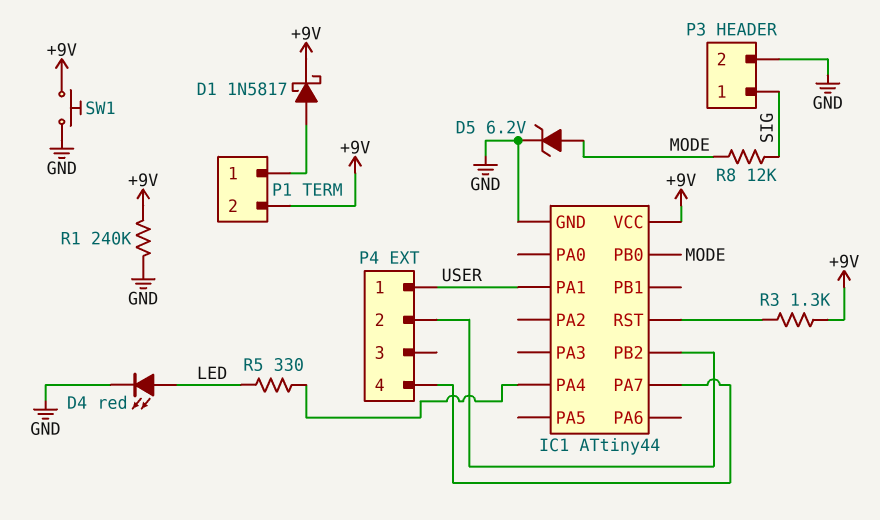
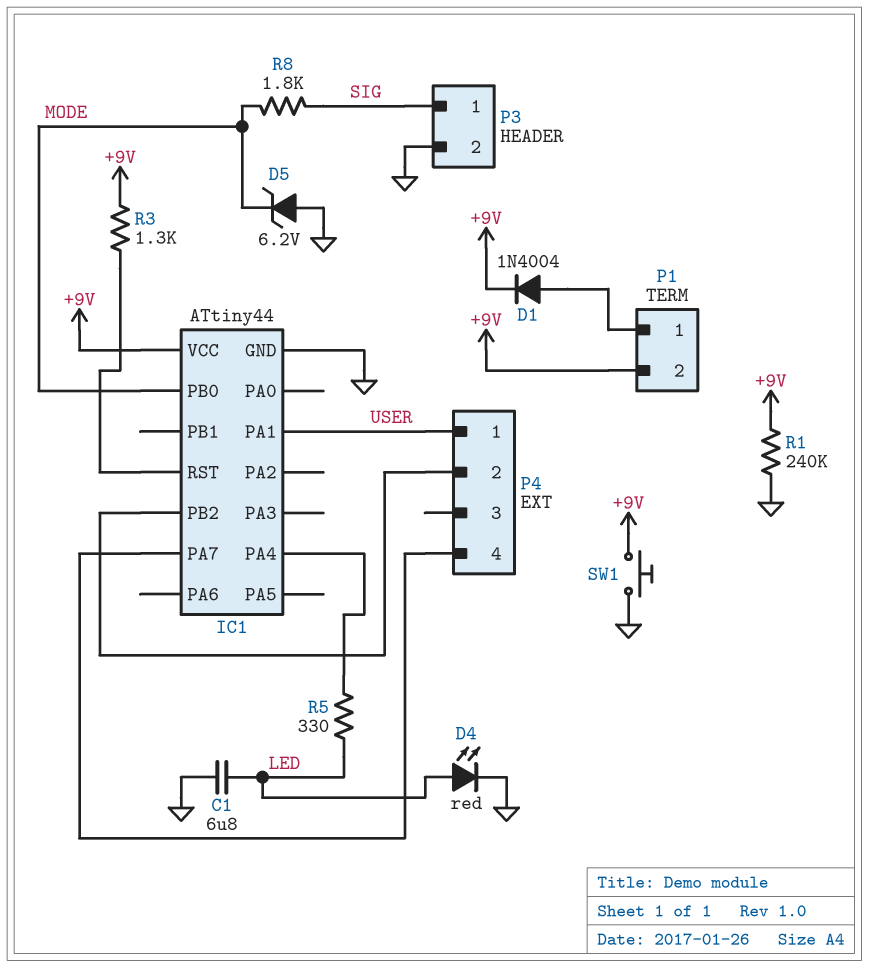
C1: none -> 6.8uF (GND, LED)
D1: schottky 1N5817 (A P1/1, K +9V) -> diode 1N4004 (A P1/1, K +9V)
D5: zener 6.2V (A MODE, K GND) -> zener 6.2V (A GND, K MODE)
R8: 12k (MODE, SIG) -> 1.8k (MODE, SIG)

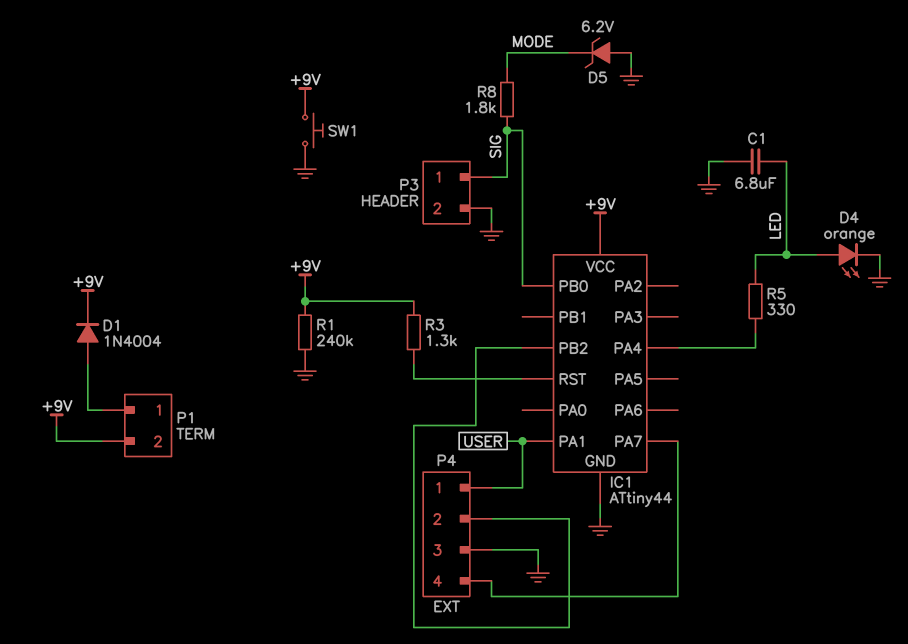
D4: LED red (A LED, K GND) -> LED orange (A LED, K GND)
IC1 pin PB0: MODE -> SIG
P4 pin 3: none -> GND

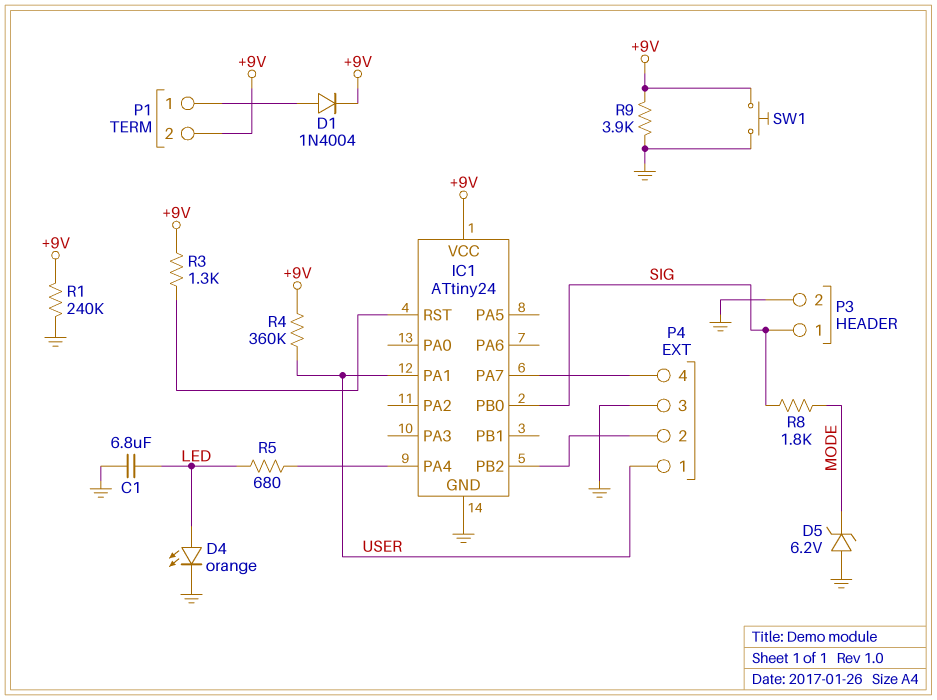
IC1: ATtiny44 -> ATtiny24
R4: none -> 360k (+9V, USER)
R5: 330 (IC1/PA4, LED) -> 680 (IC1/PA4, LED)
R9: none -> 3.9k (+9V, GND)

